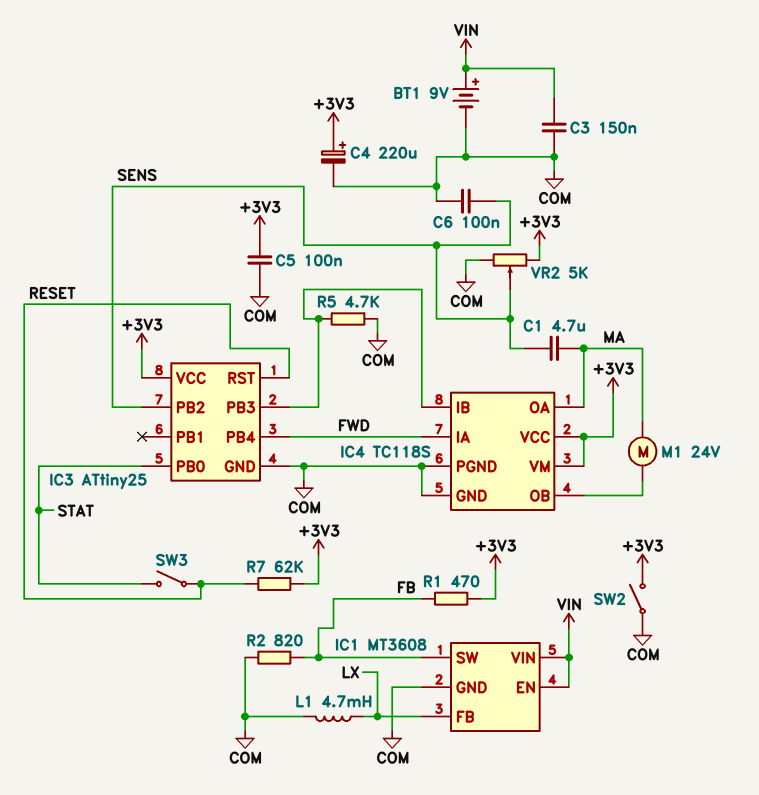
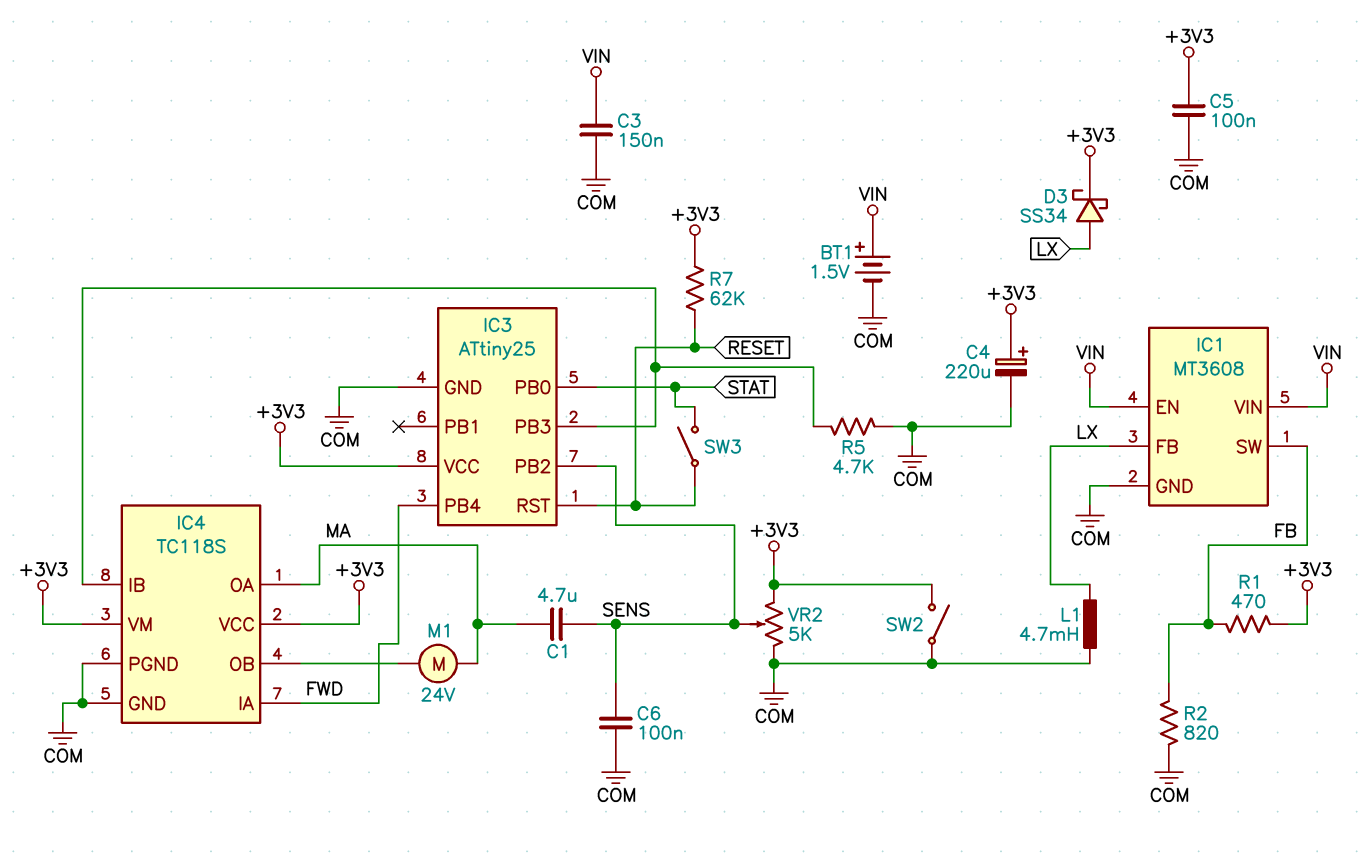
BT1: 9V (plus VIN, minus COM) -> 1.5V (plus VIN, minus COM)
D3: none -> schottky SS34 (A LX, K +3V3)

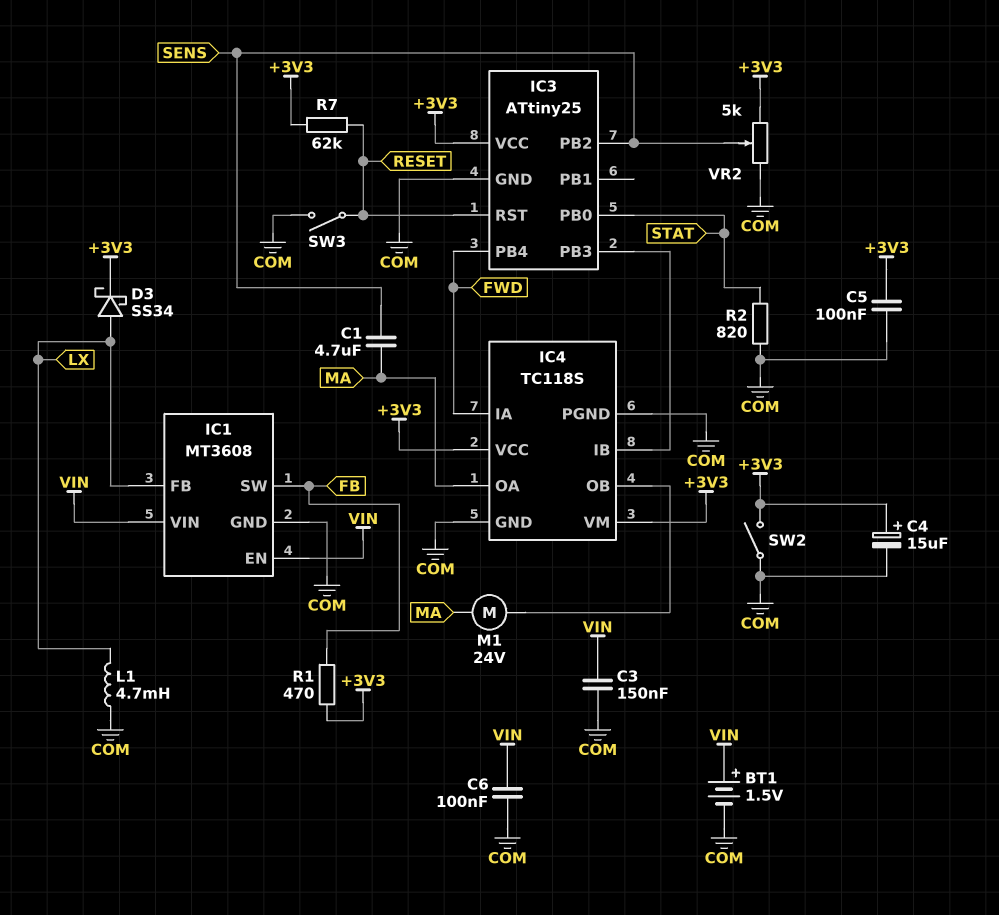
C4: 220uF (plus +3V3, minus COM) -> 15uF (plus +3V3, minus COM)
C6: 100nF (COM, SENS) -> 100nF (COM, VIN)
R2: 820 (COM, FB) -> 820 (COM, STAT)
R5: 4.7k (COM, IC3/PB3) -> none
SW3: switch (RESET, STAT) -> switch (COM, RESET)

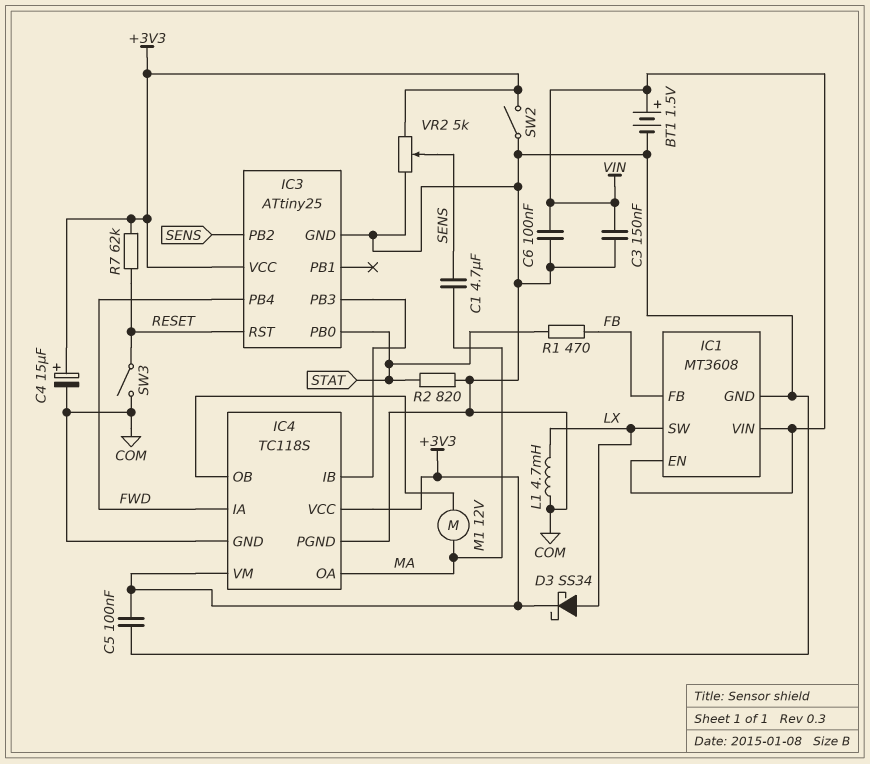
IC1 pin FB: LX -> FB
IC1 pin SW: FB -> LX
M1: motor 24V (IC4/OB, MA) -> motor 12V (IC4/OB, MA)
R1: 470 (+3V3, FB) -> 470 (FB, STAT)

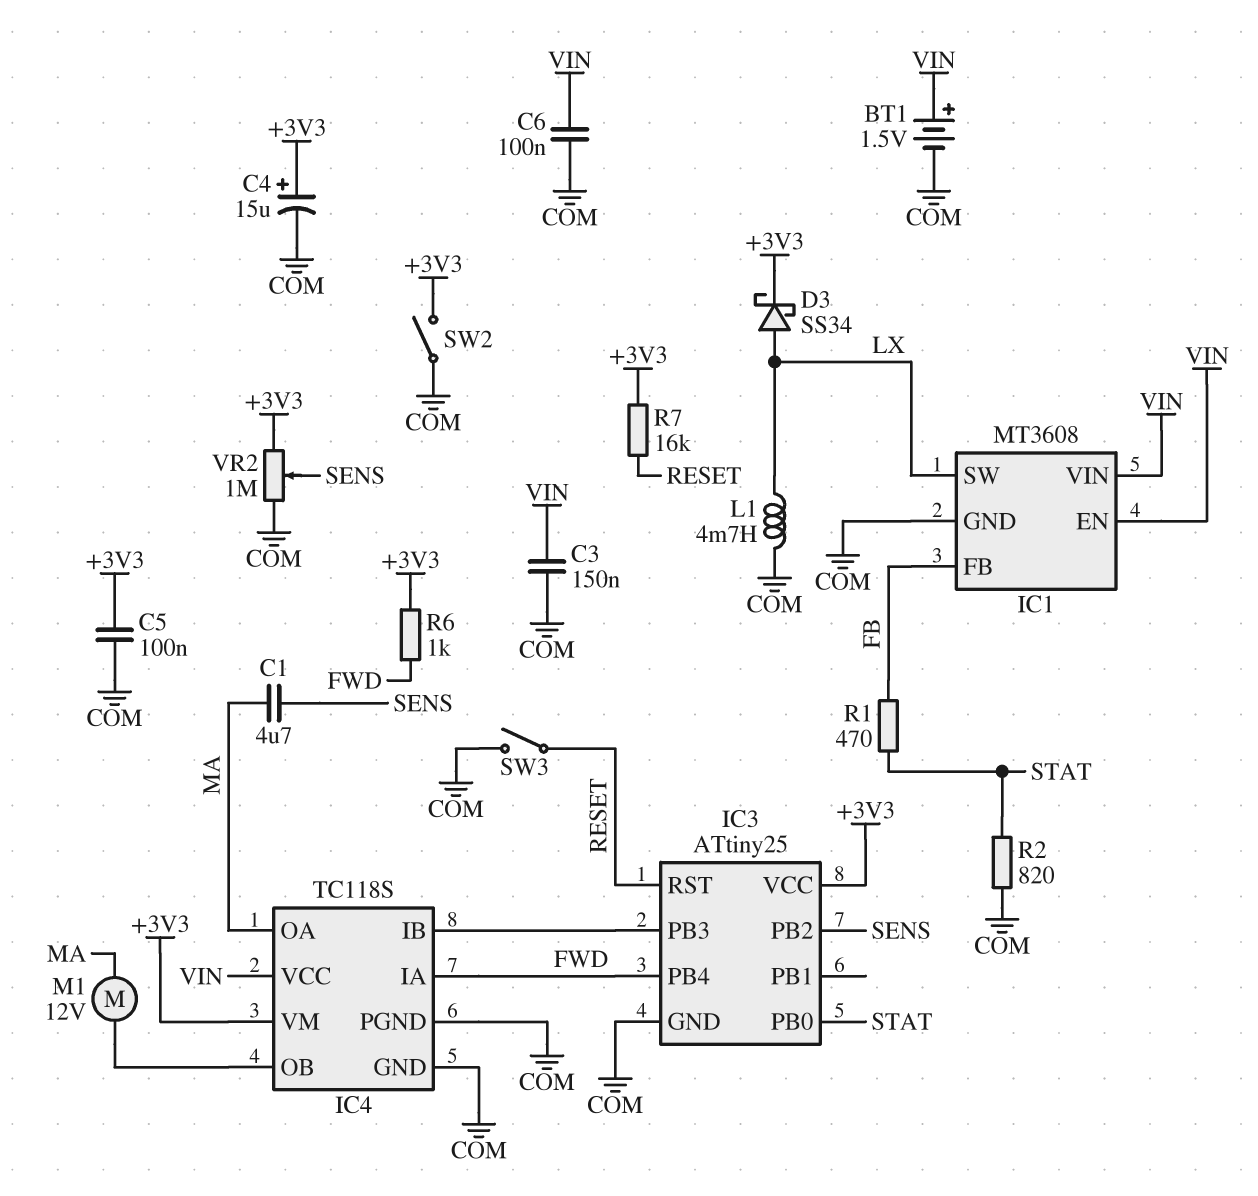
IC4 pin VCC: +3V3 -> VIN
R6: none -> 1k (+3V3, FWD)
R7: 62k (+3V3, RESET) -> 16k (+3V3, RESET)
VR2: 5k (+3V3, COM, wiper SENS) -> 1M (+3V3, COM, wiper SENS)

